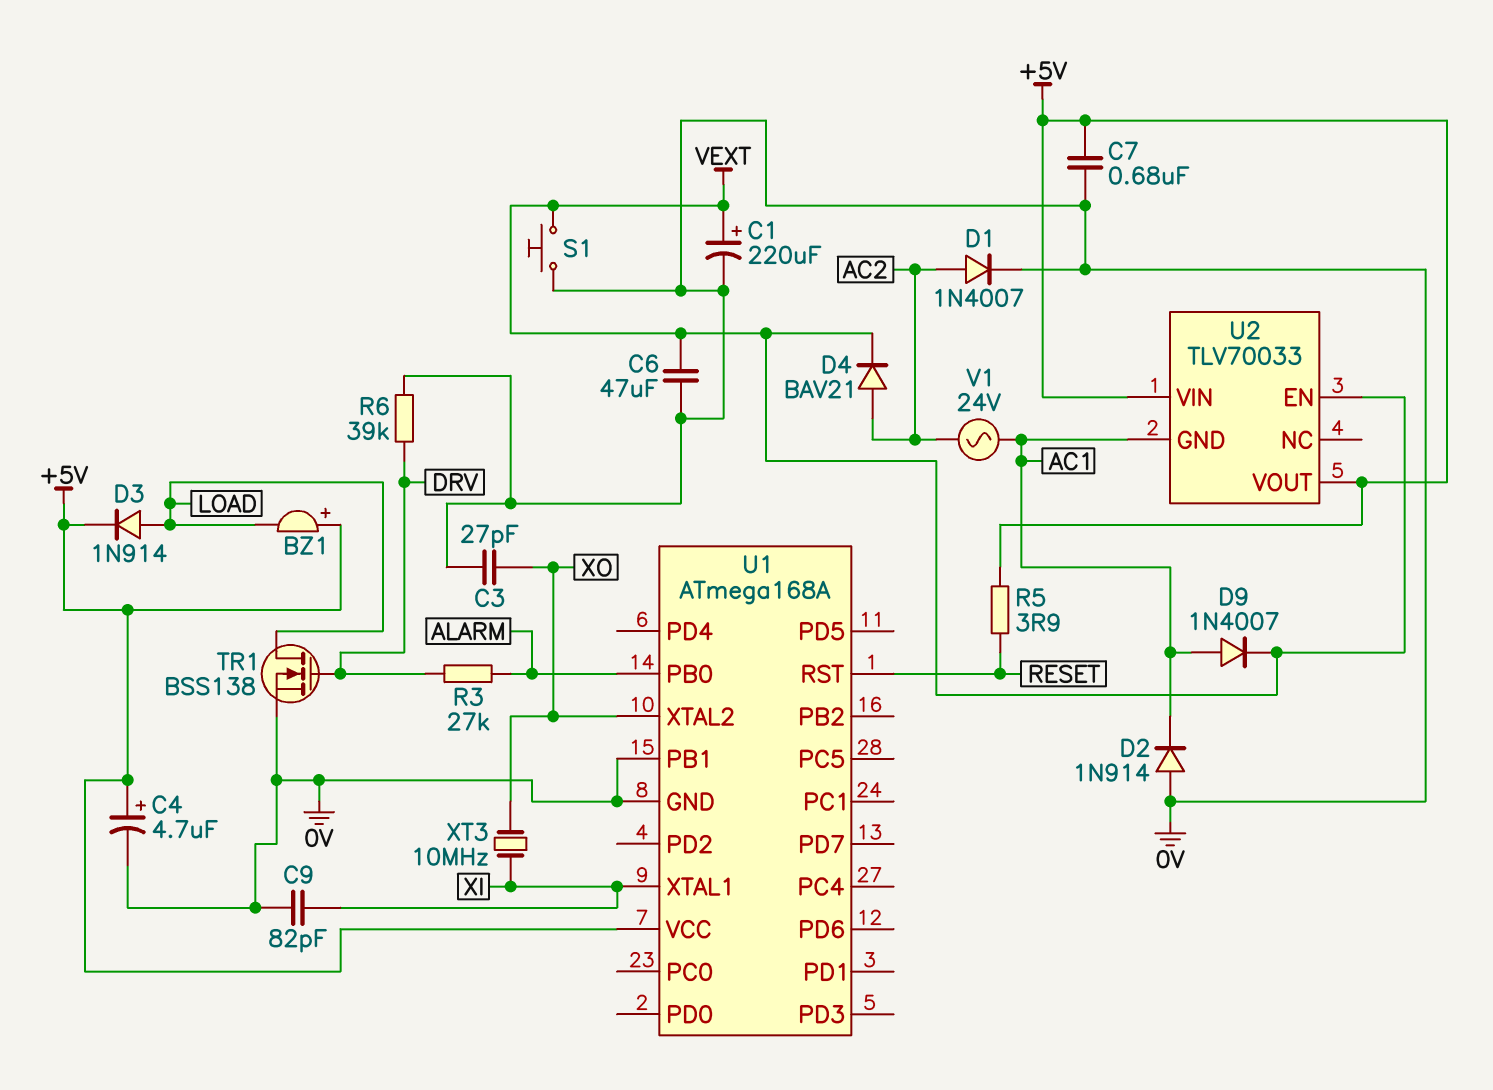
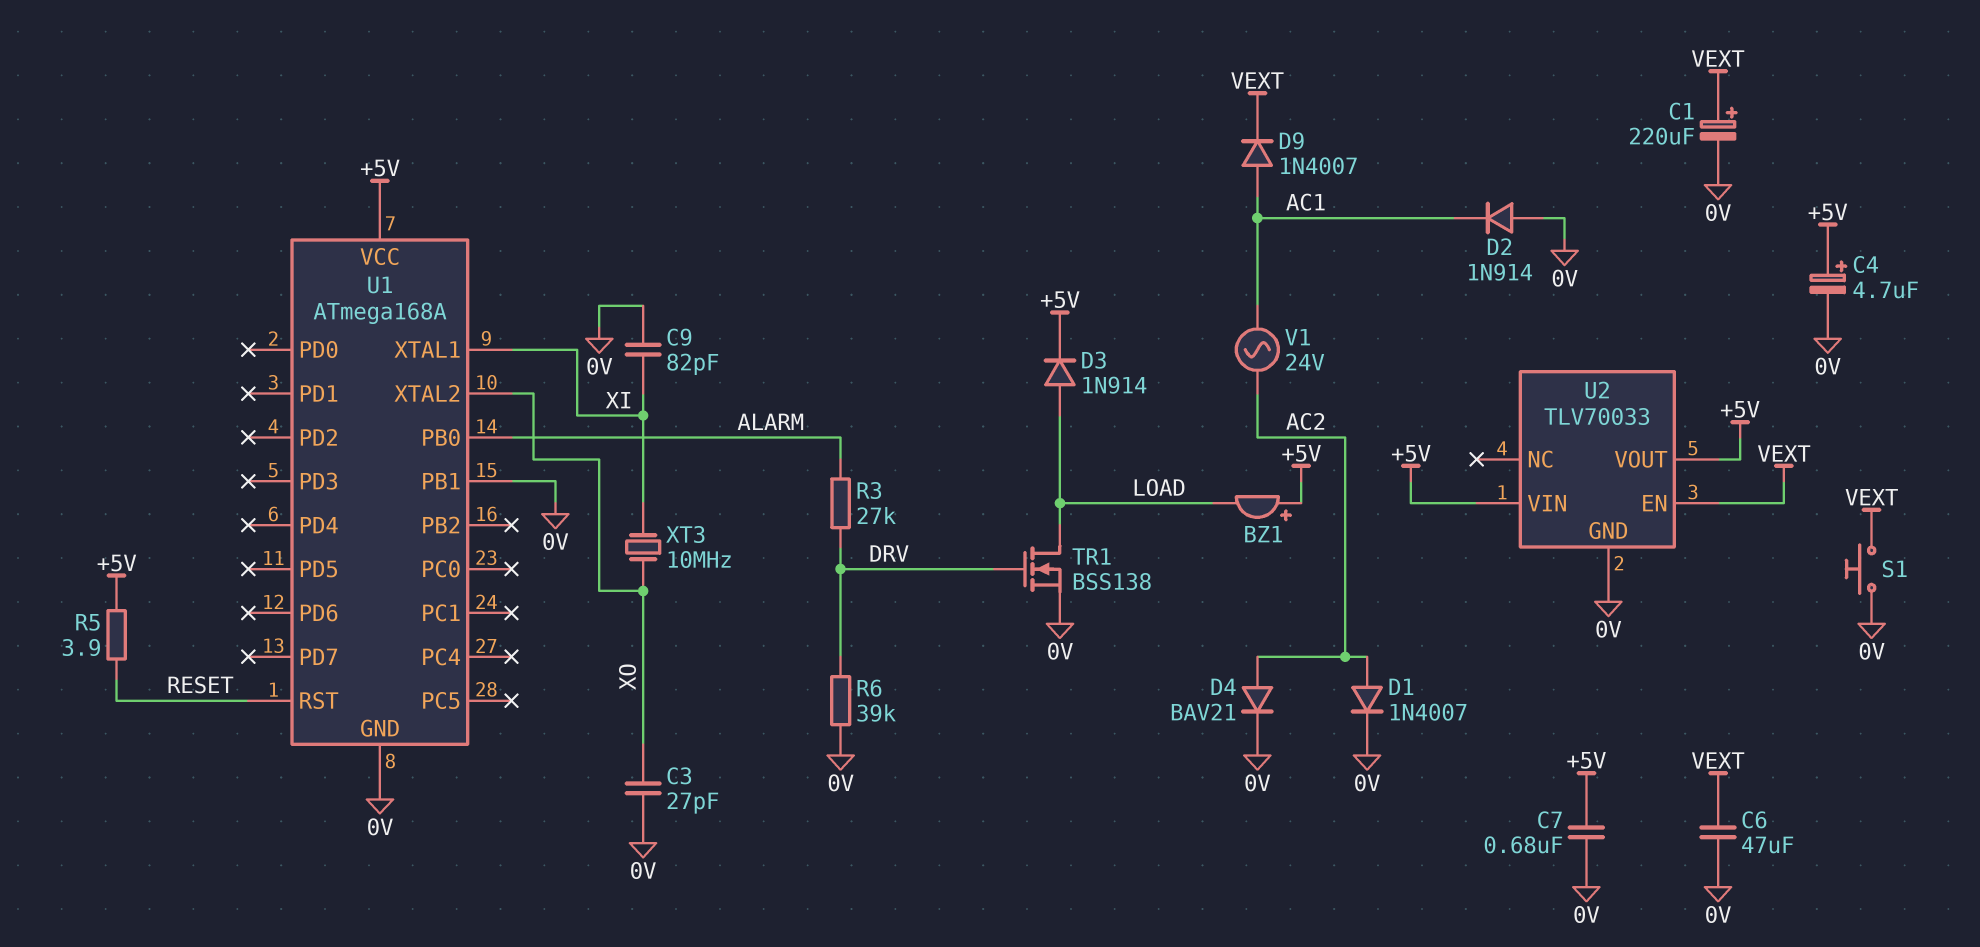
D4: diode BAV21 (A AC2, K VEXT) -> diode BAV21 (A AC2, K 0V)
U2 pin GND: AC1 -> 0V

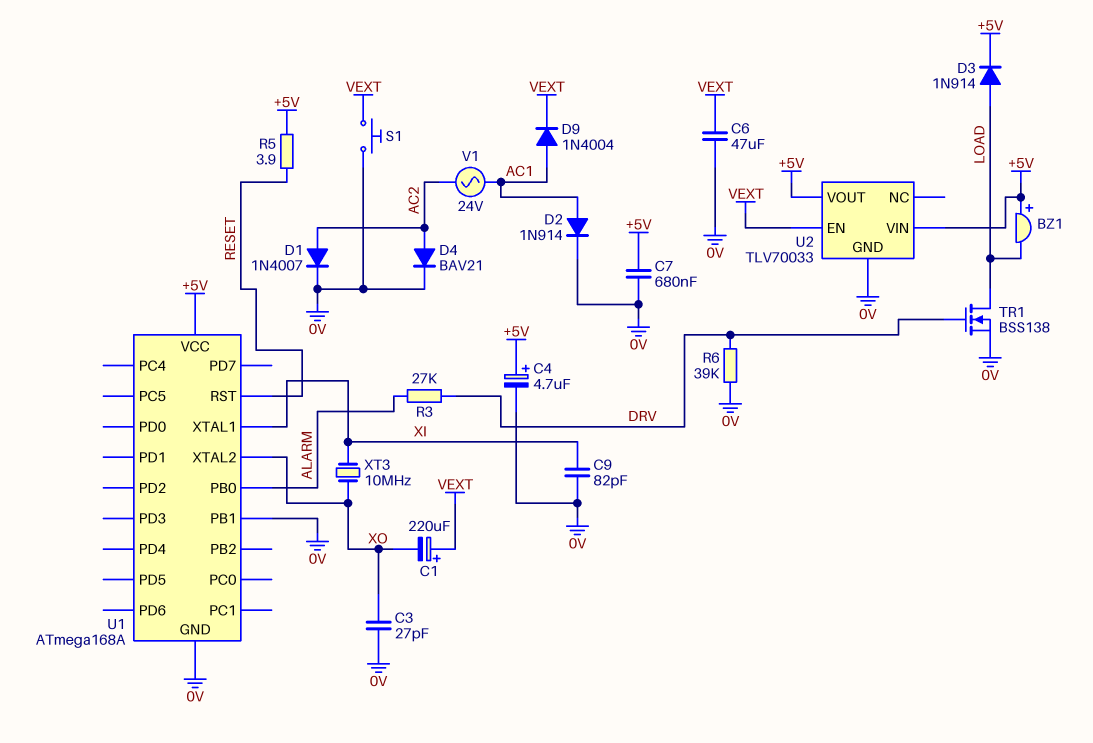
C1: 220uF (plus VEXT, minus 0V) -> 220uF (plus VEXT, minus XO)
D2: diode 1N914 (A 0V, K AC1) -> diode 1N914 (A AC1, K 0V)
D9: diode 1N4007 (A AC1, K VEXT) -> diode 1N4004 (A AC1, K VEXT)

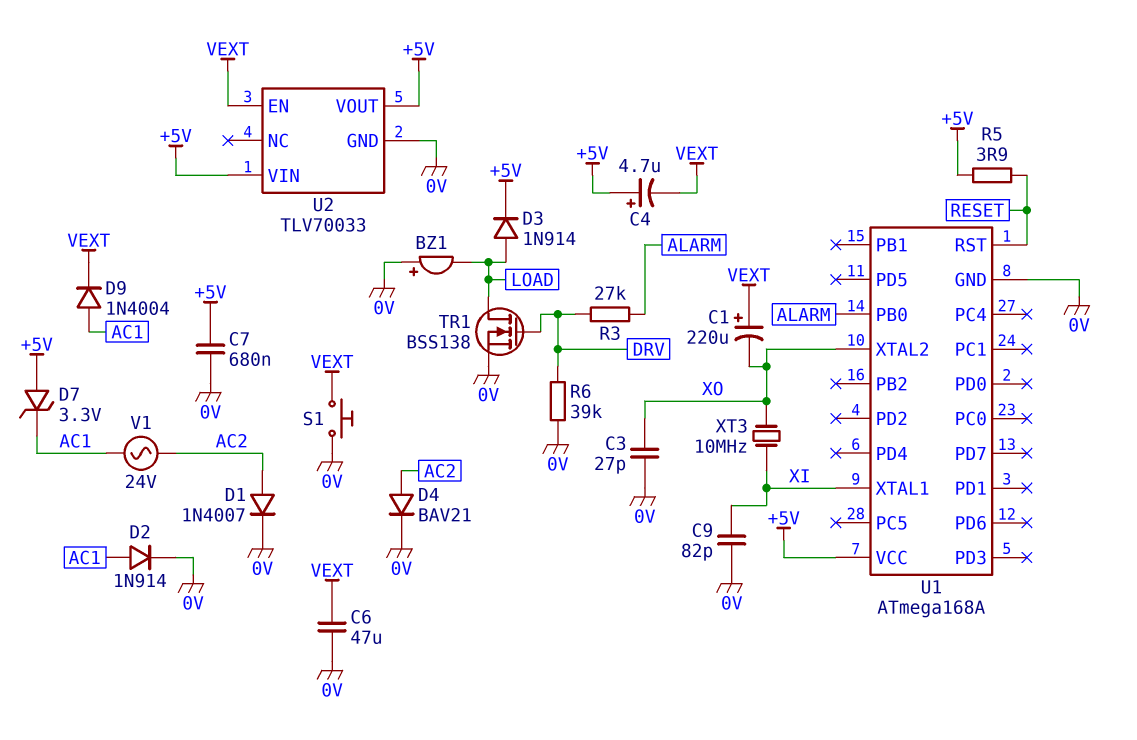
BZ1: buzzer (plus +5V, minus LOAD) -> buzzer (plus 0V, minus LOAD)
C4: 4.7uF (plus +5V, minus 0V) -> 4.7uF (plus +5V, minus VEXT)
D7: none -> zener 3.3V (A +5V, K AC1)
U1 pin PB1: 0V -> none

